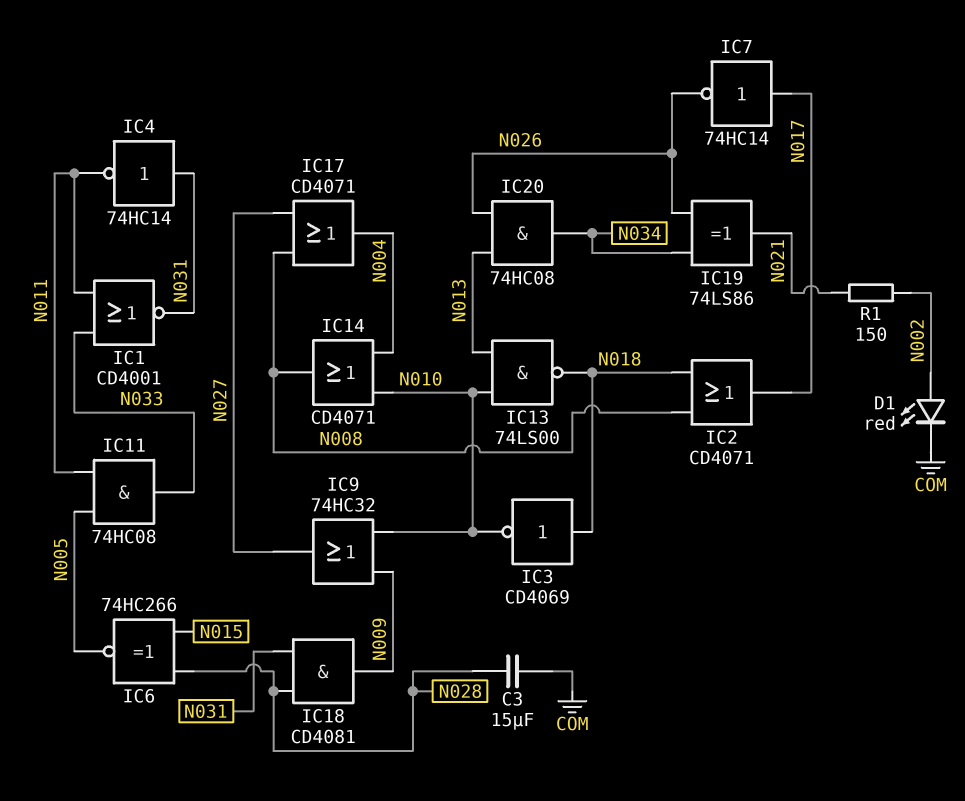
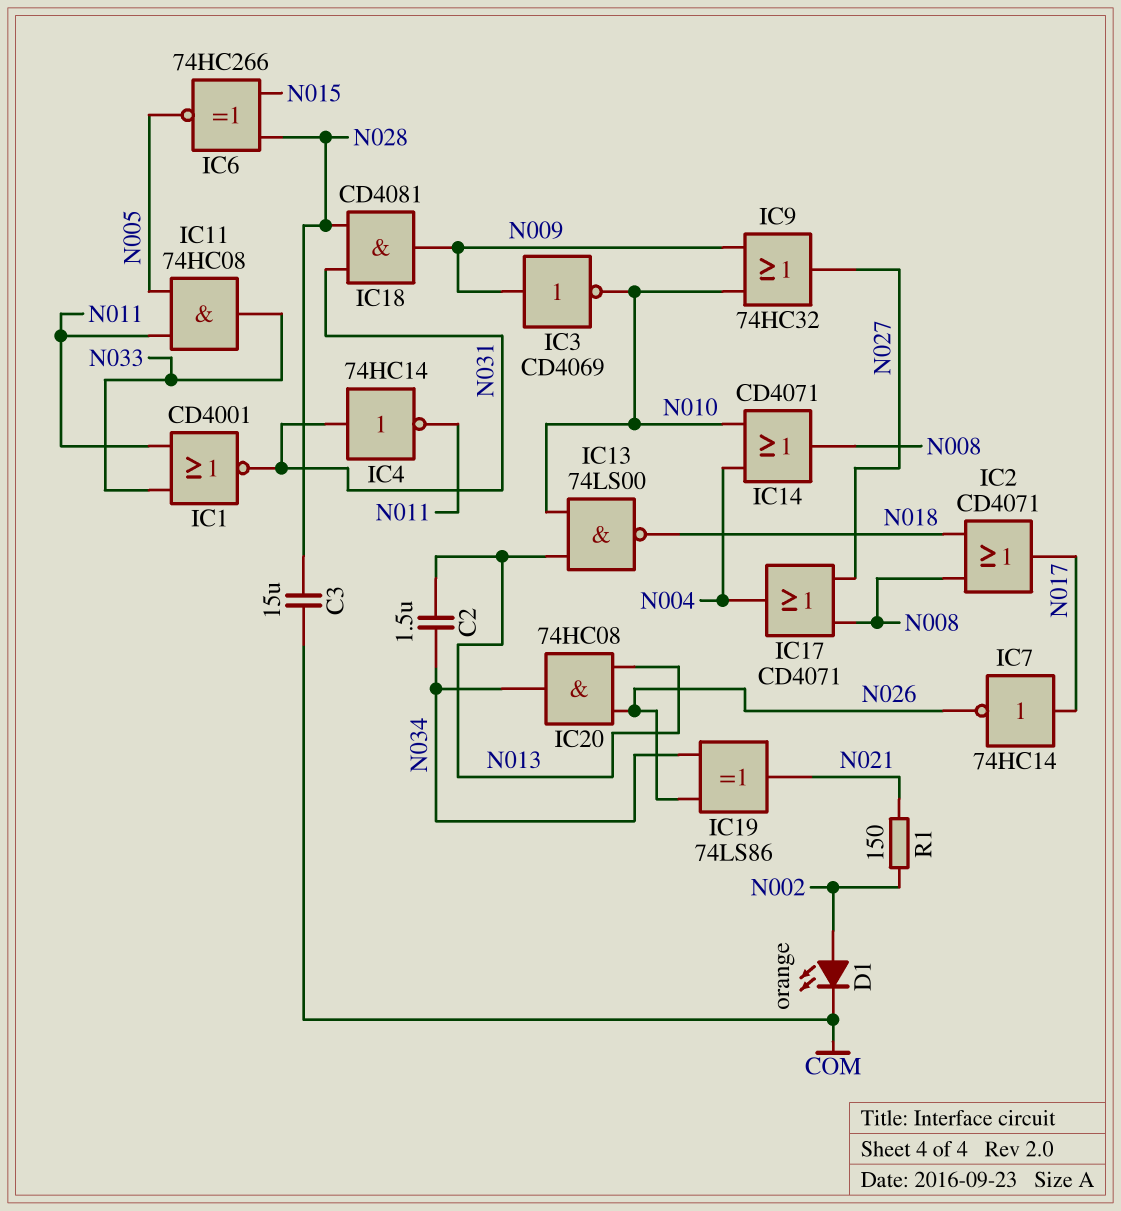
C2: none -> 1.5uF (N013, N034)
D1: LED red (A N002, K COM) -> LED orange (A N002, K COM)
IC3: NOT CD4069 (in N018, out N010) -> NOT CD4069 (in N009, out N010)

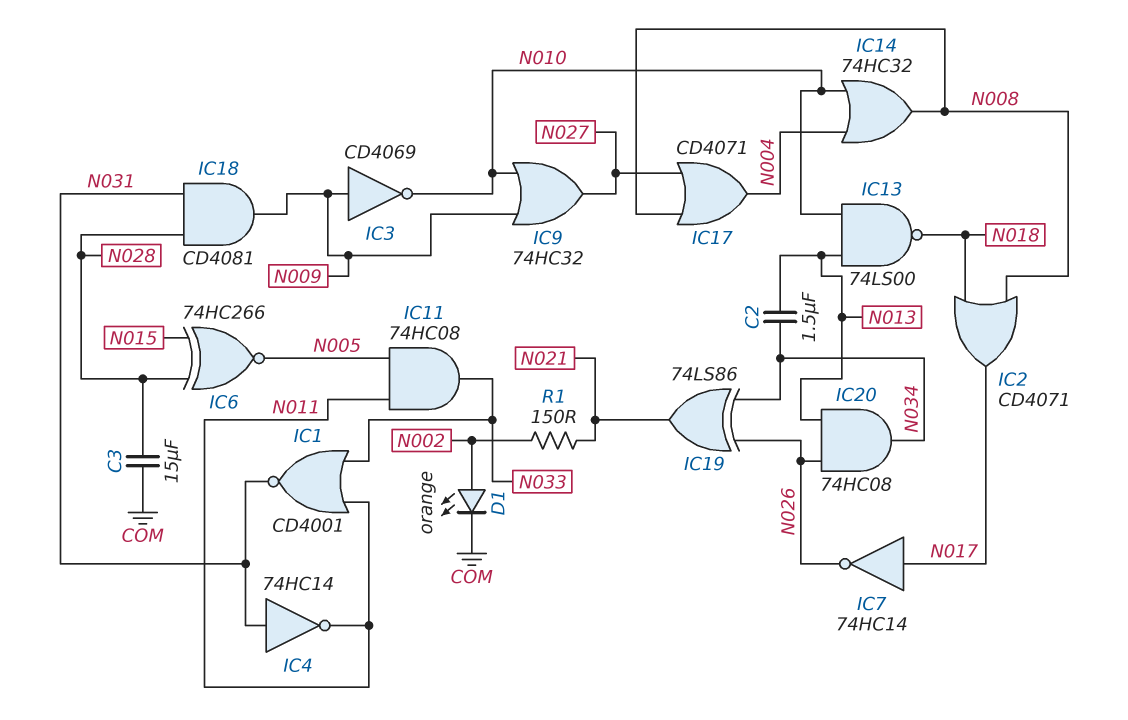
IC14: OR CD4071 (in N004, in N010, out N008) -> OR 74HC32 (in N004, in N010, out N008)

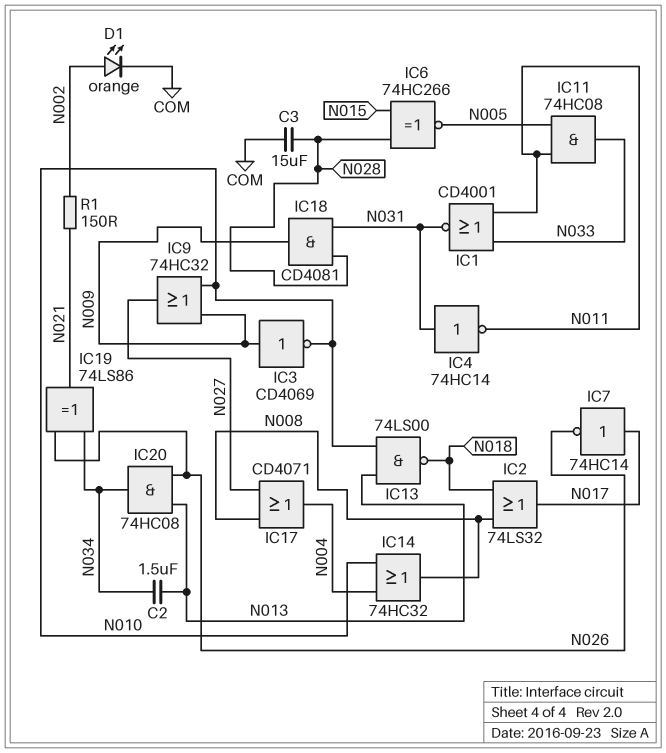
IC2: OR CD4071 (in N008, in N018, out N017) -> OR 74LS32 (in N008, in N018, out N017)

